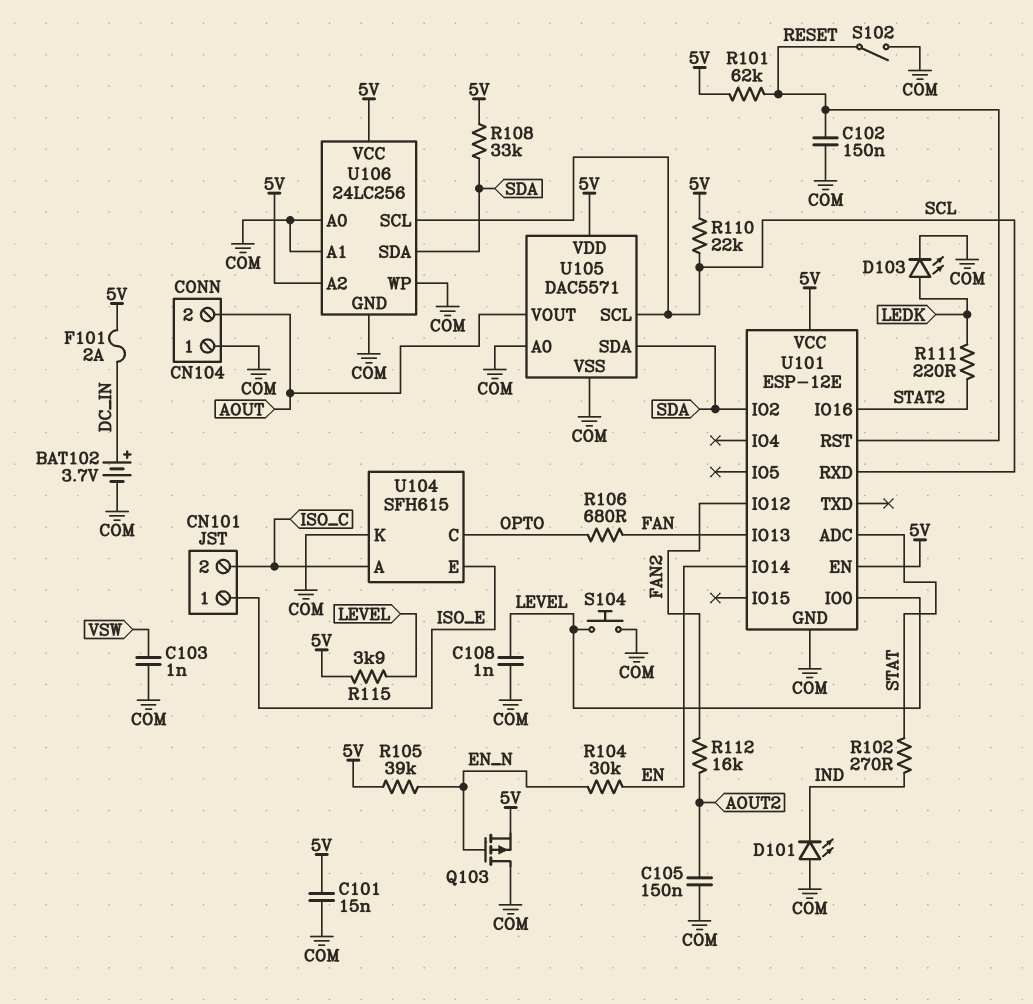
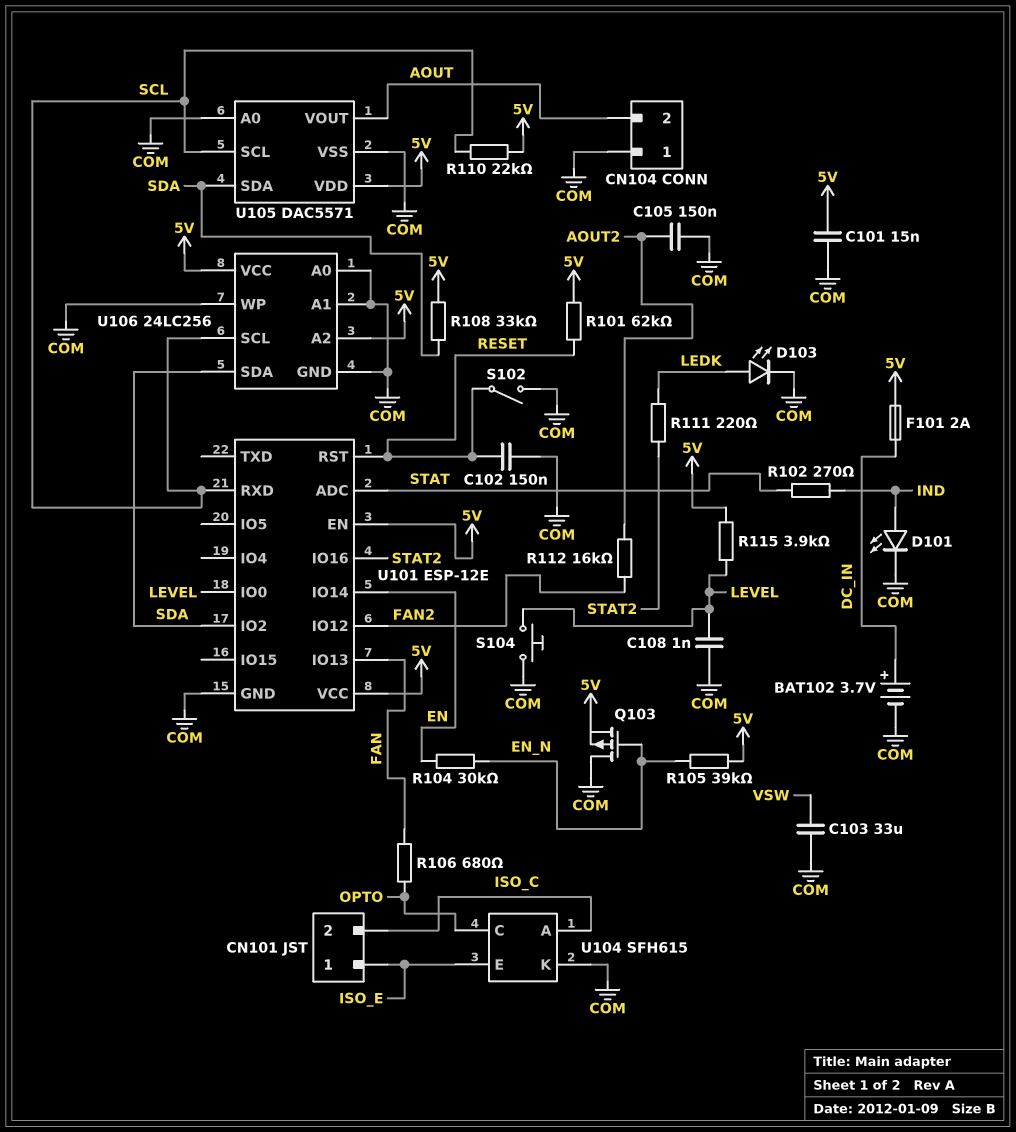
C103: 1nF (COM, VSW) -> 33uF (COM, VSW)
D101: LED (A COM, K IND) -> LED (A IND, K COM)

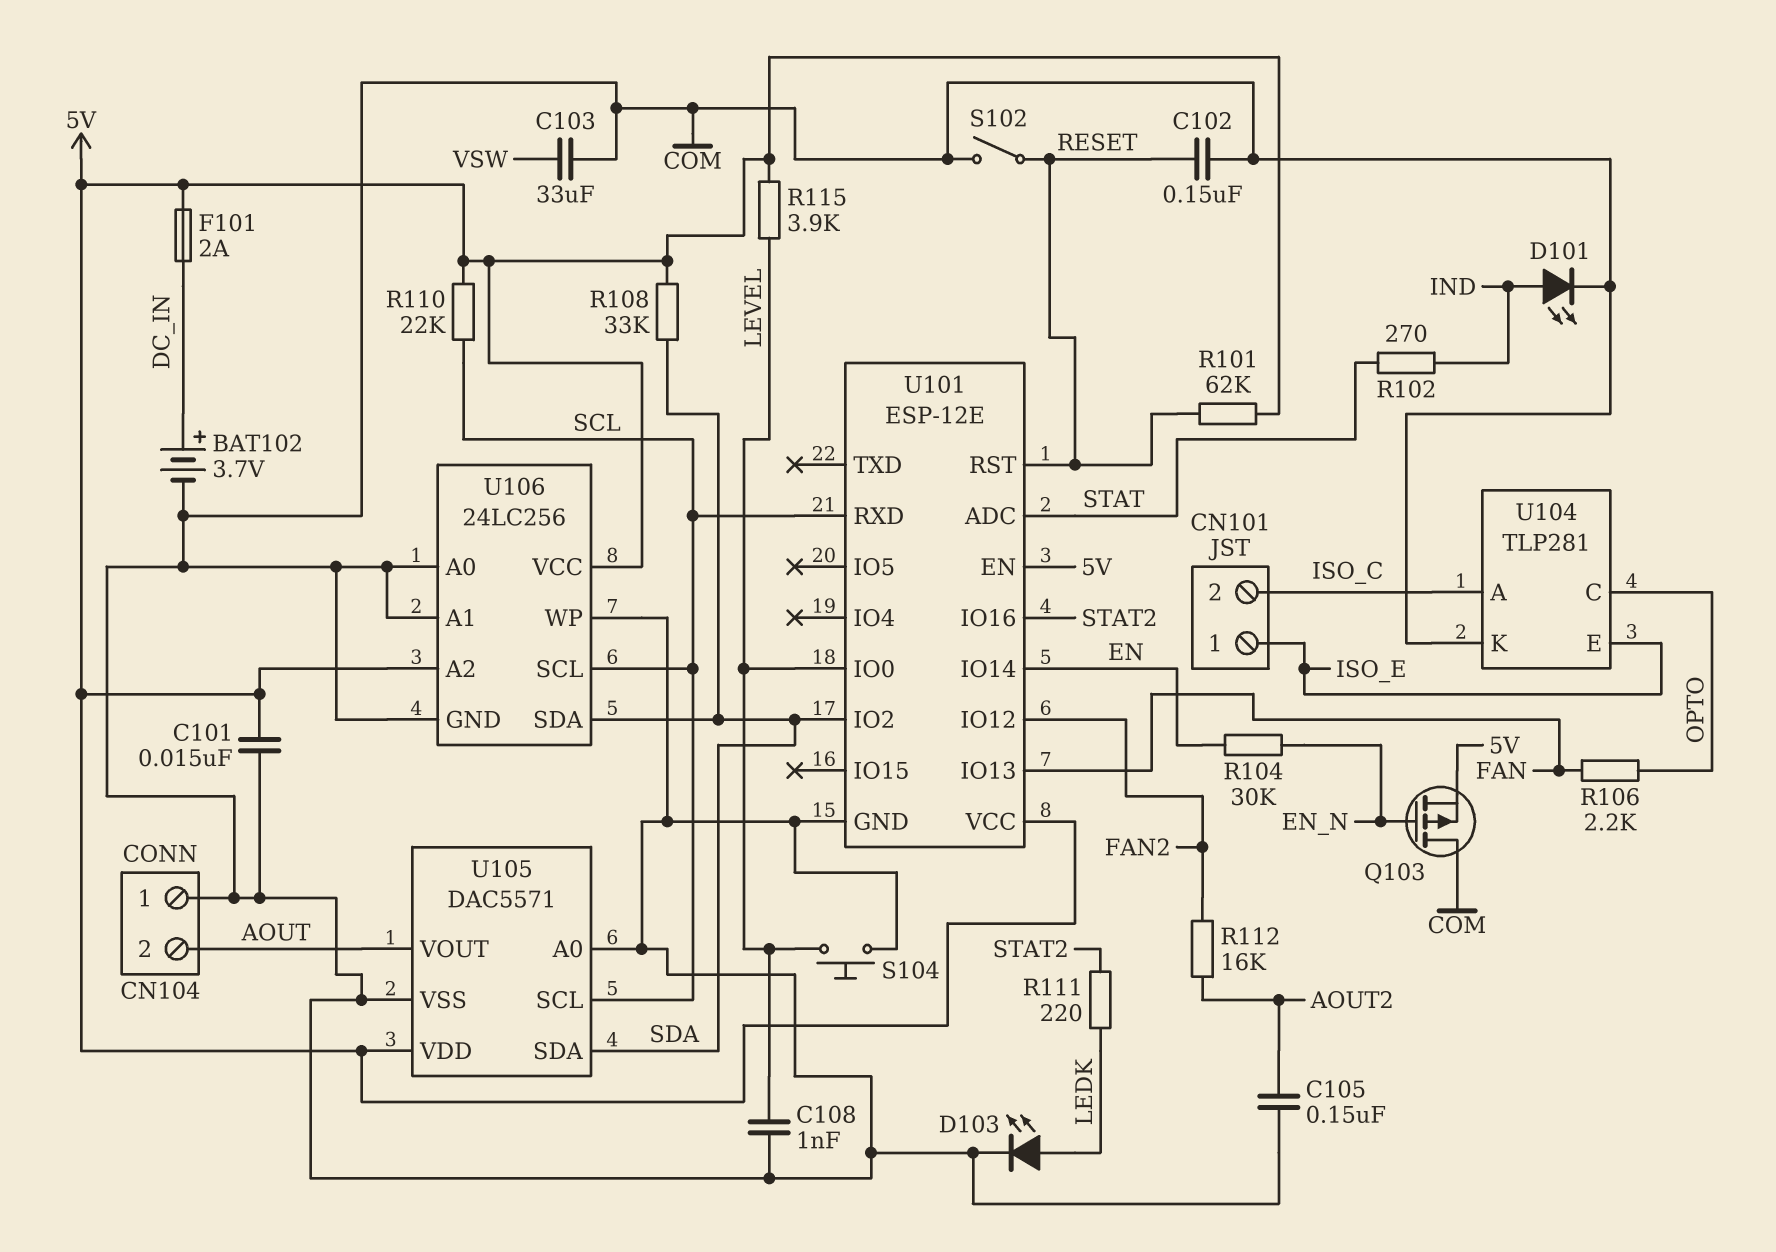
R105: 39k (5V, EN_N) -> none
R106: 680 (FAN, OPTO) -> 2.2k (FAN, OPTO)
U104: SFH615 -> TLP281

